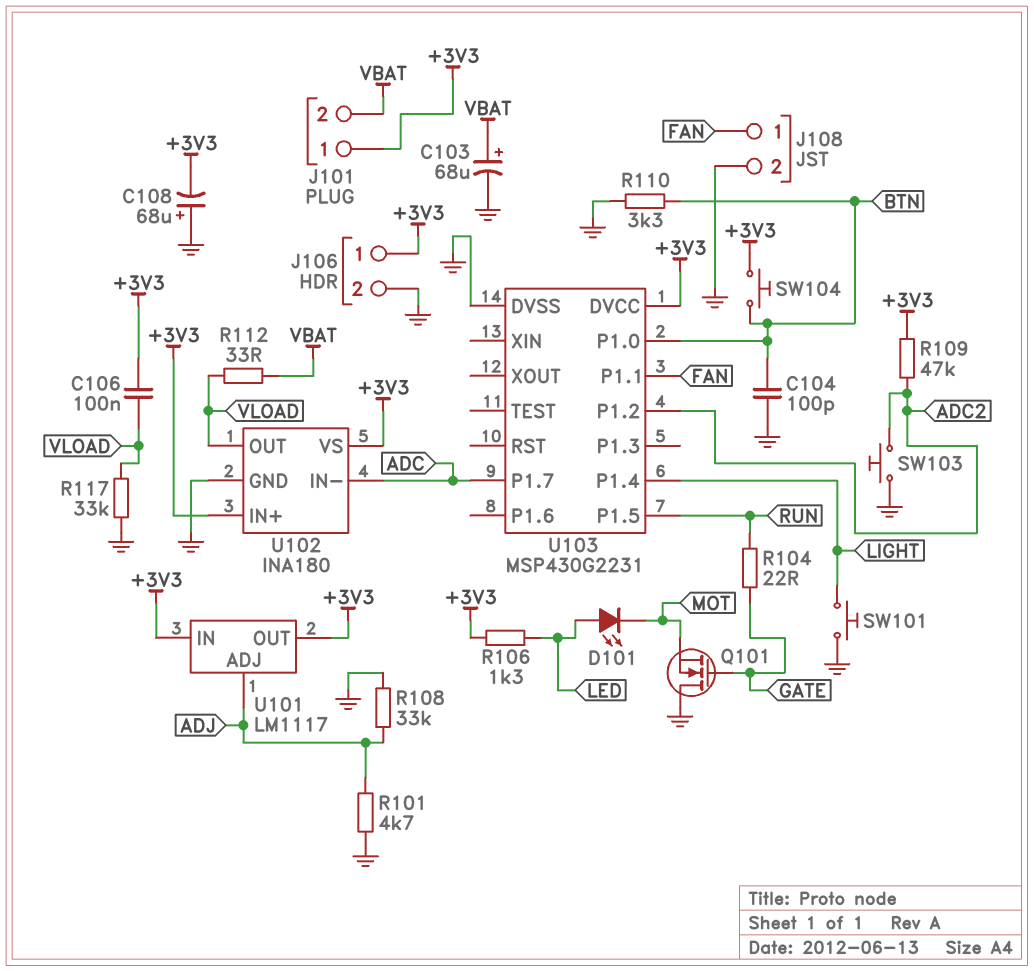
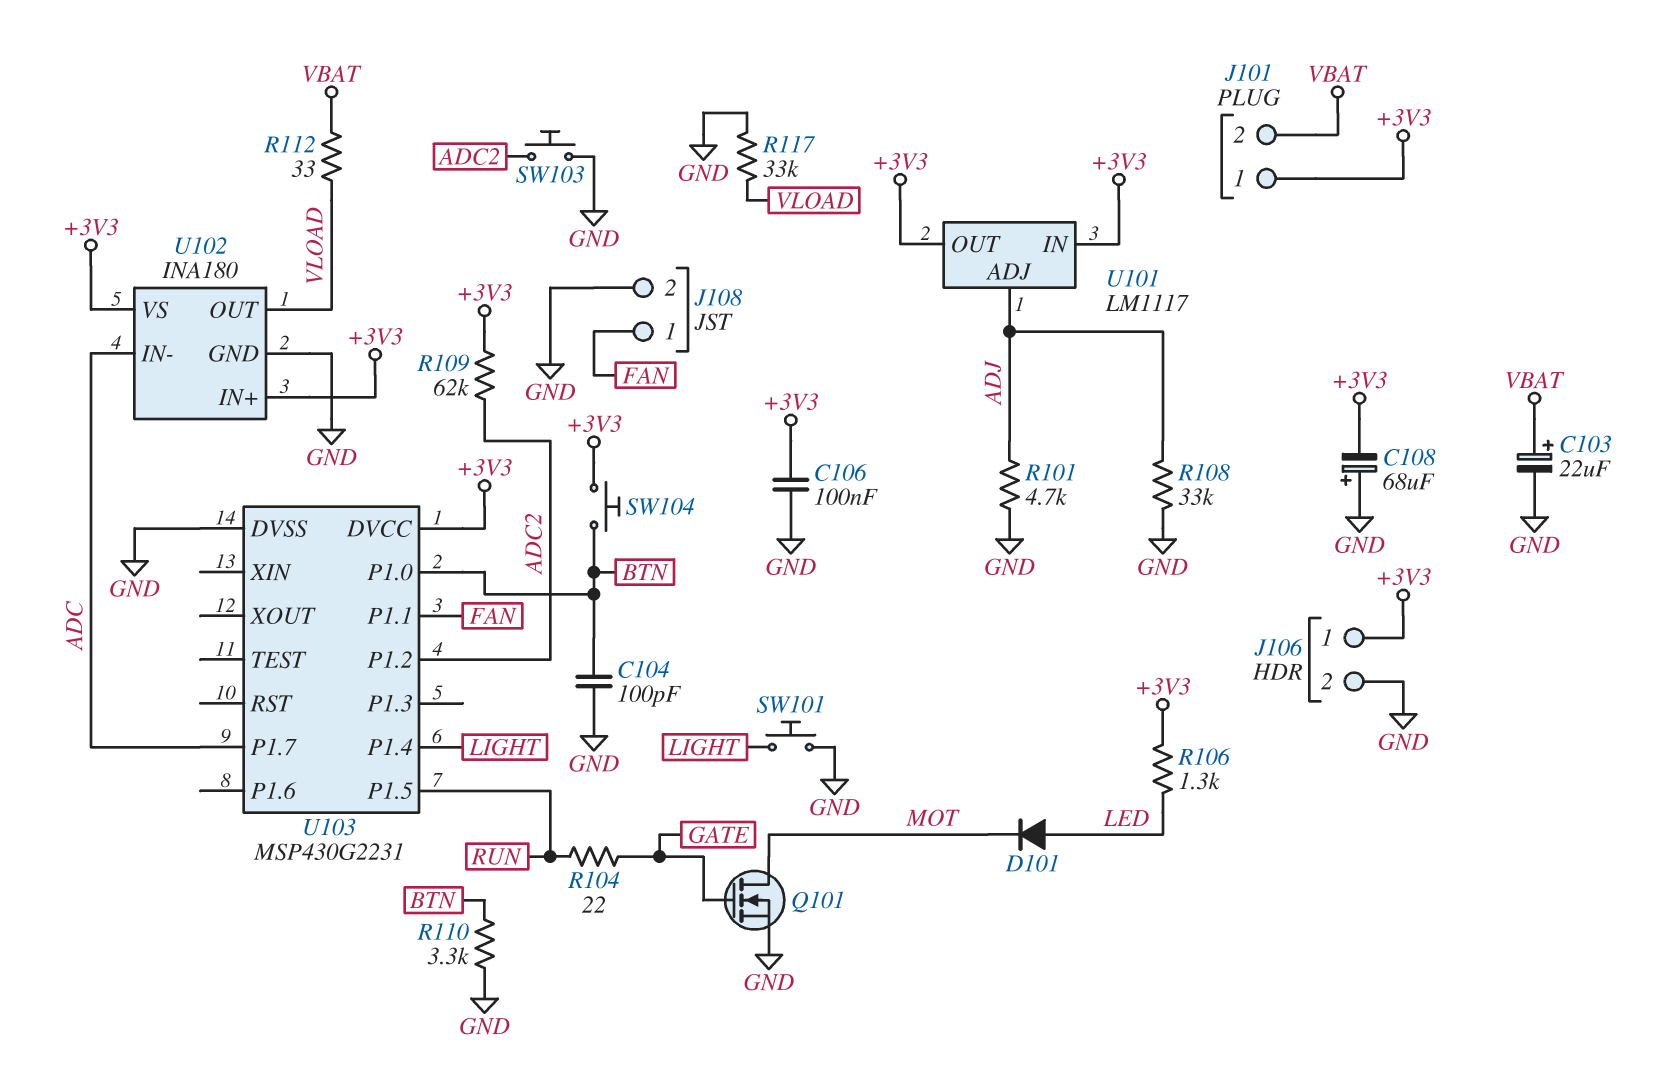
C103: 68uF (plus VBAT, minus GND) -> 22uF (plus VBAT, minus GND)
C106: 100nF (+3V3, VLOAD) -> 100nF (+3V3, GND)
D101: LED (A LED, K MOT) -> diode (A LED, K MOT)
Q101: NMOS (G GATE, D GND, S MOT) -> NMOS (G GATE, D MOT, S GND)
R109: 47k (+3V3, ADC2) -> 62k (+3V3, ADC2)

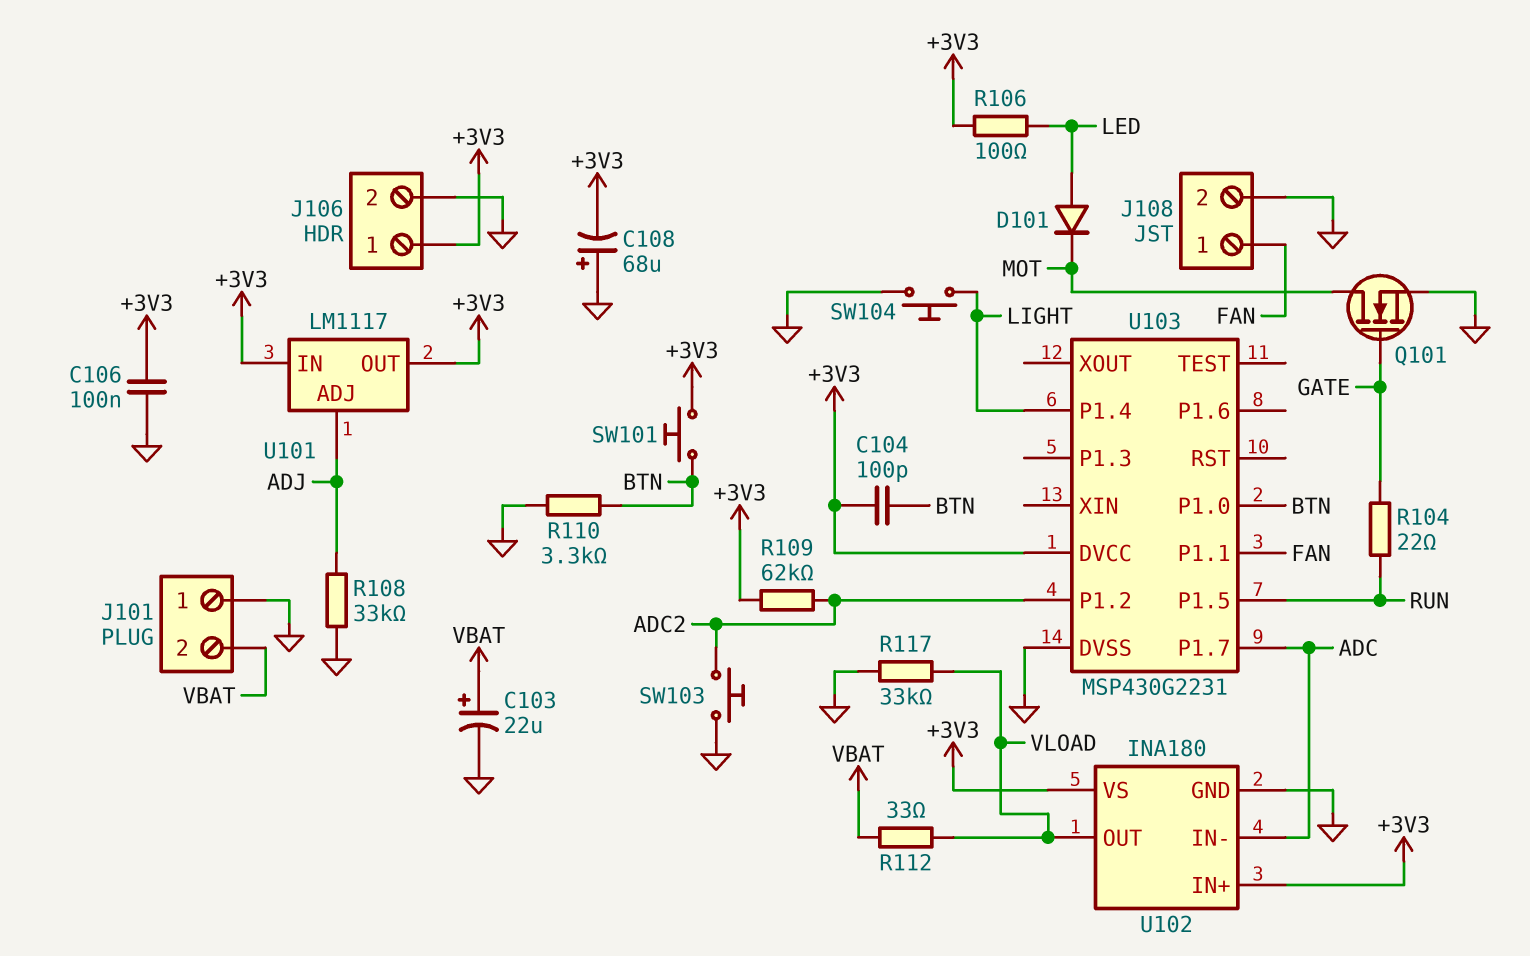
C104: 100pF (BTN, GND) -> 100pF (+3V3, BTN)
J101 pin 1: +3V3 -> GND
R101: 4.7k (ADJ, GND) -> none
R106: 1.3k (+3V3, LED) -> 100 (+3V3, LED)
SW101: button (GND, LIGHT) -> button (+3V3, BTN)
SW104: button (+3V3, BTN) -> button (GND, LIGHT)

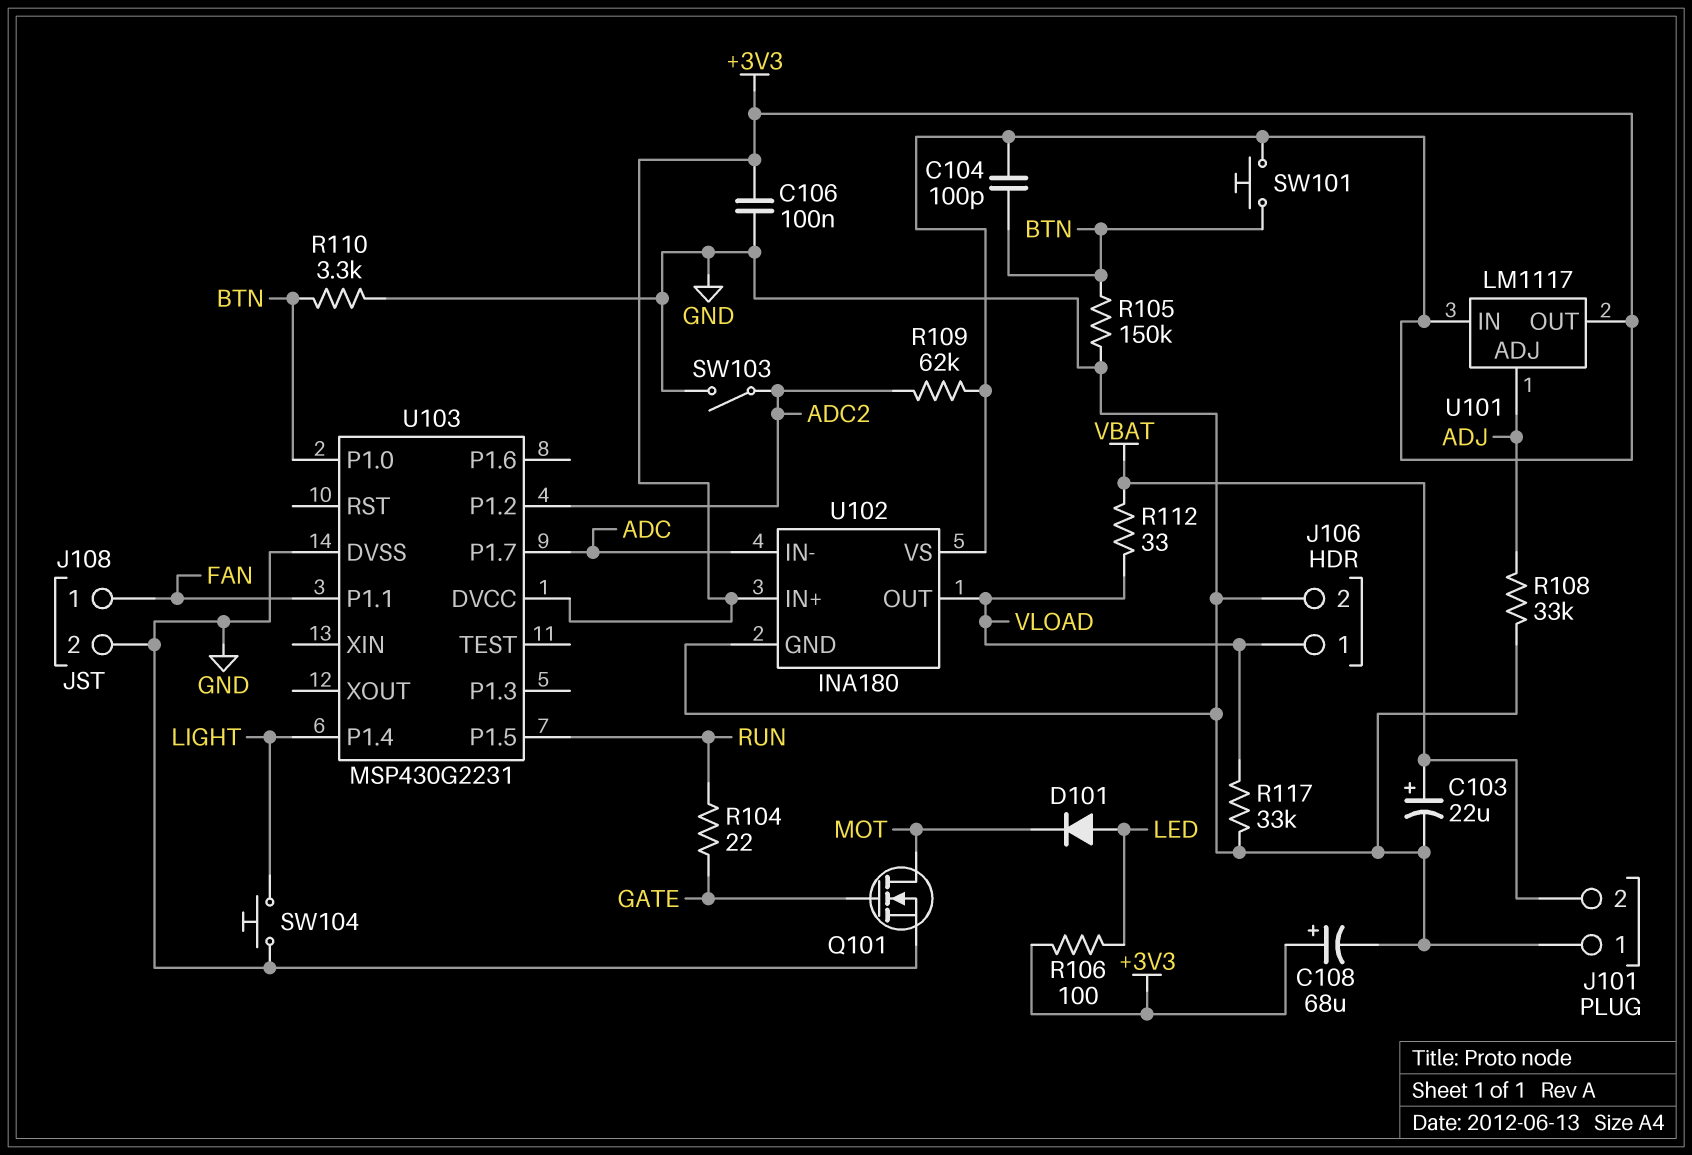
C108: 68uF (plus GND, minus +3V3) -> 68uF (plus +3V3, minus GND)
J106 pin 1: +3V3 -> VLOAD
R105: none -> 150k (BTN, GND)
SW103: button (ADC2, GND) -> switch (ADC2, GND)

